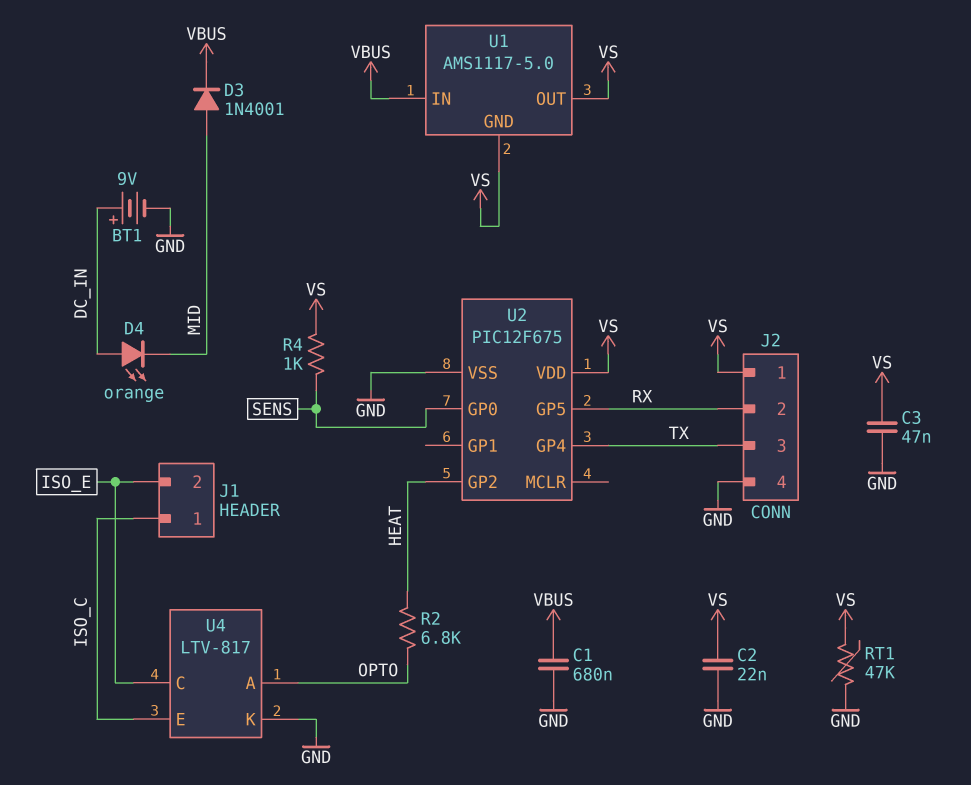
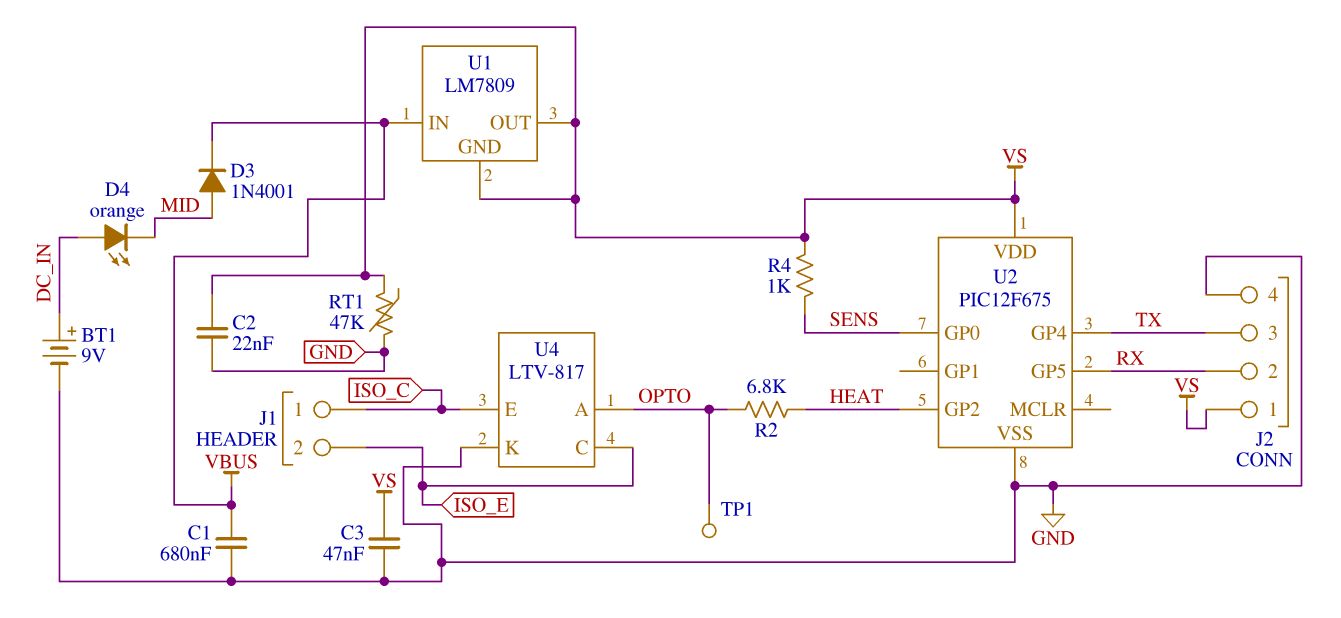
TP1: none -> test point (OPTO)
U1: AMS1117-5.0 -> LM7809

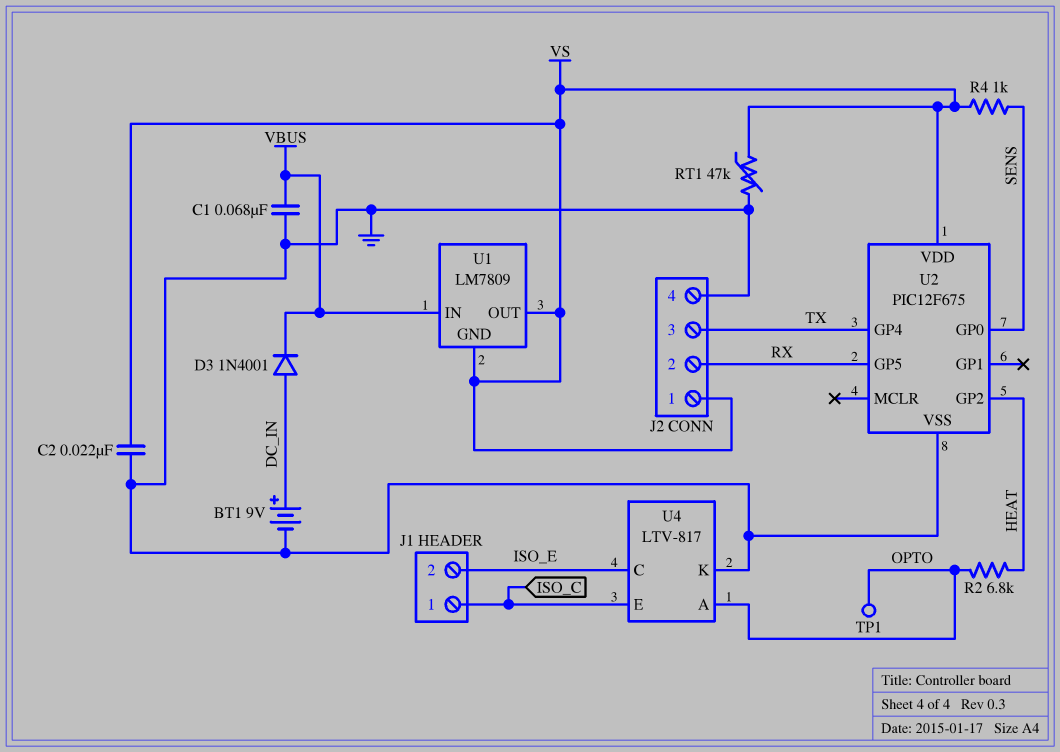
C1: 680nF (GND, VBUS) -> 68nF (GND, VBUS)
C3: 47nF (GND, VS) -> none
D3: diode 1N4001 (A MID, K VBUS) -> diode 1N4001 (A DC_IN, K VBUS)
D4: LED orange (A DC_IN, K MID) -> none

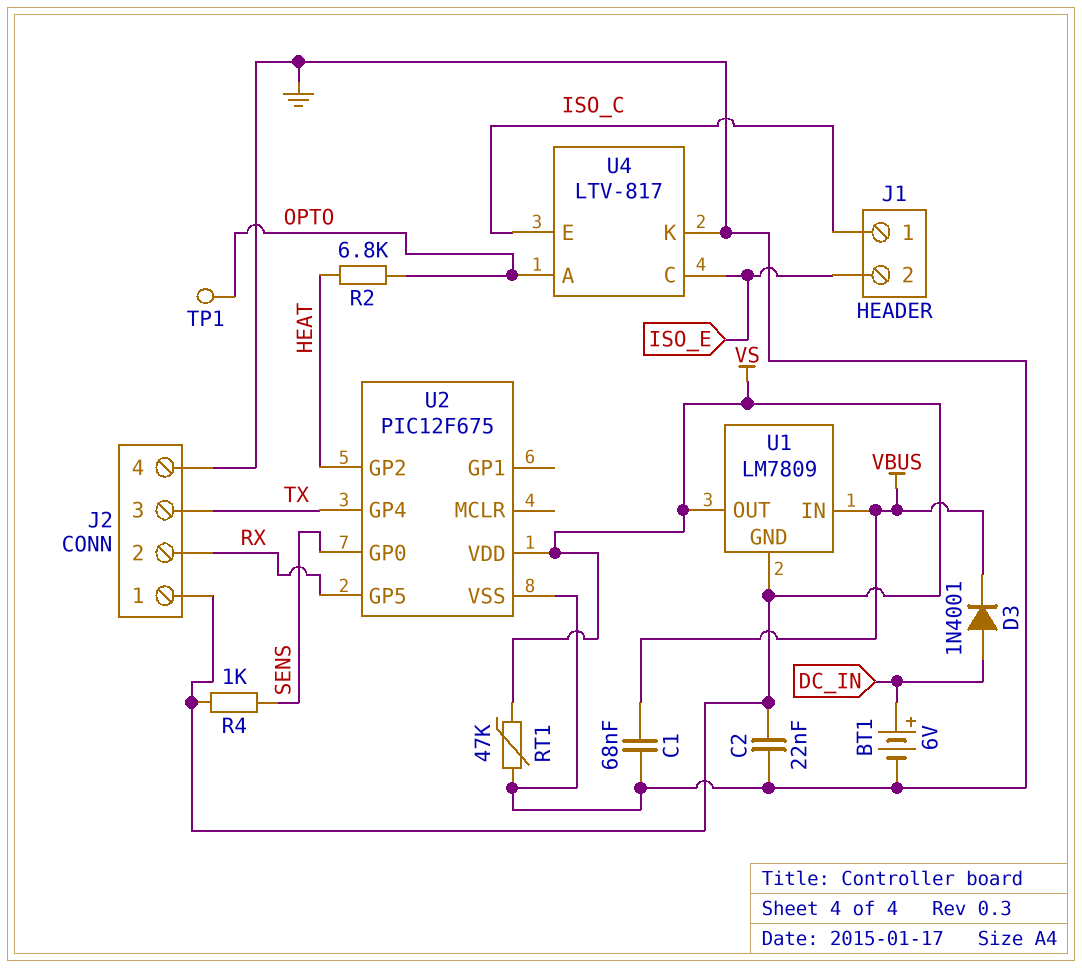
BT1: 9V (plus DC_IN, minus GND) -> 6V (plus DC_IN, minus GND)

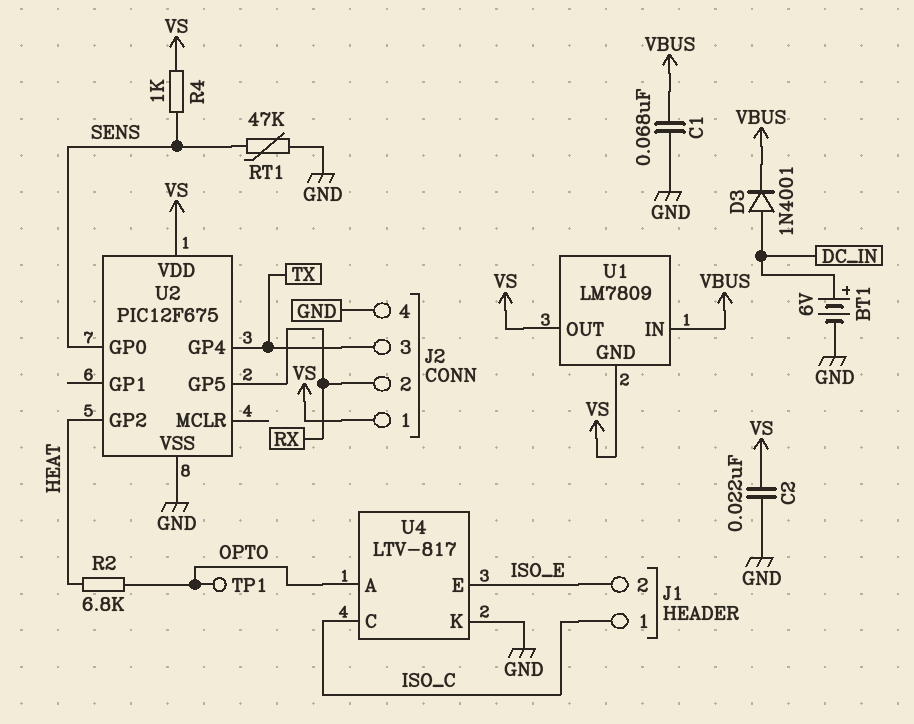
RT1: 47k (GND, VS) -> 47k (GND, SENS)
U4 pin C: ISO_E -> ISO_C
U4 pin E: ISO_C -> ISO_E

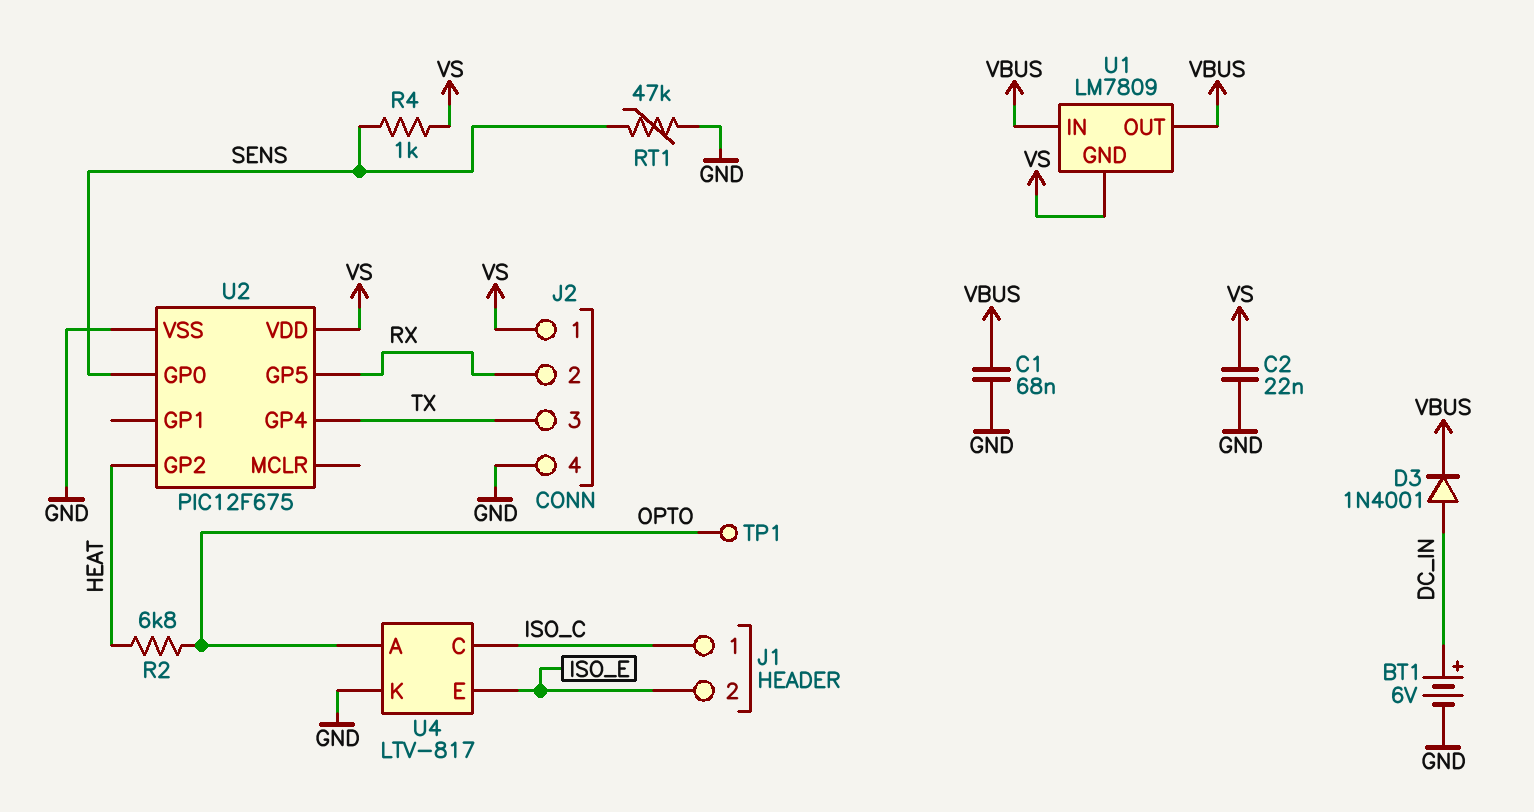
U1 pin OUT: VS -> VBUS

